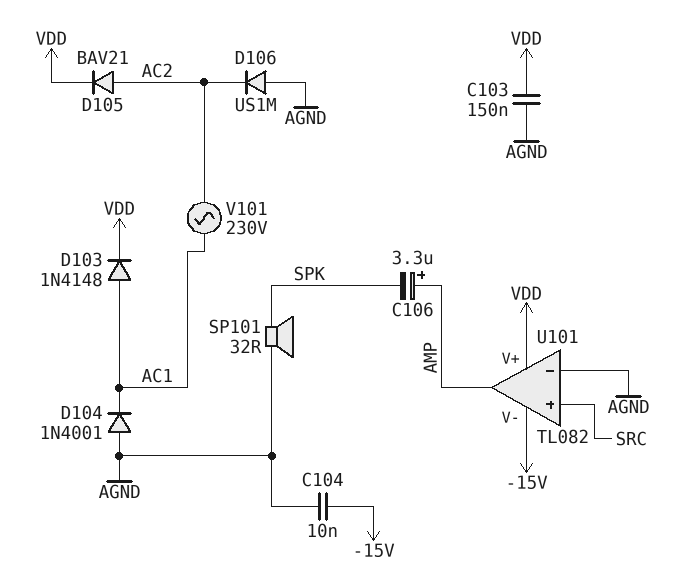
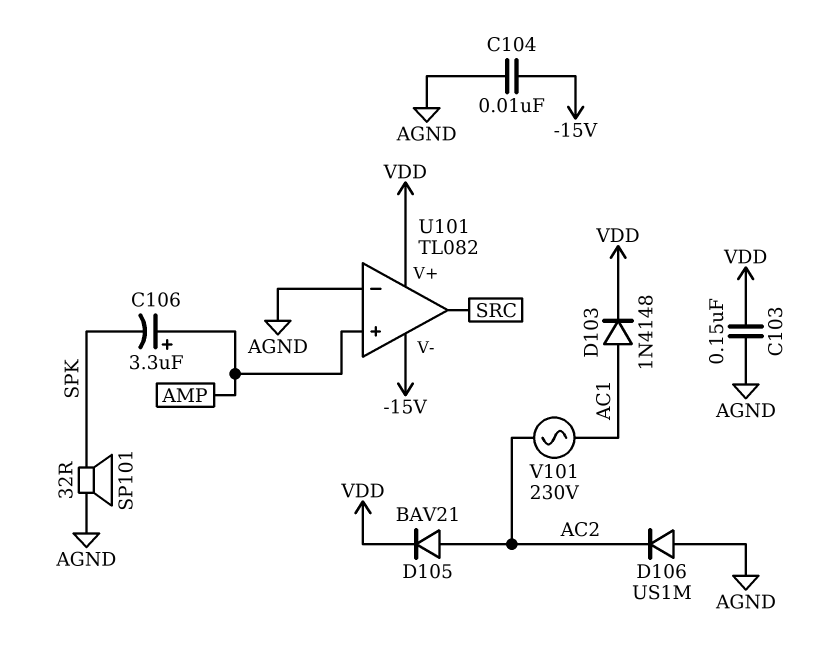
D104: diode 1N4001 (A AGND, K AC1) -> none
U101 pin in+: SRC -> AMP
U101 pin out: AMP -> SRC

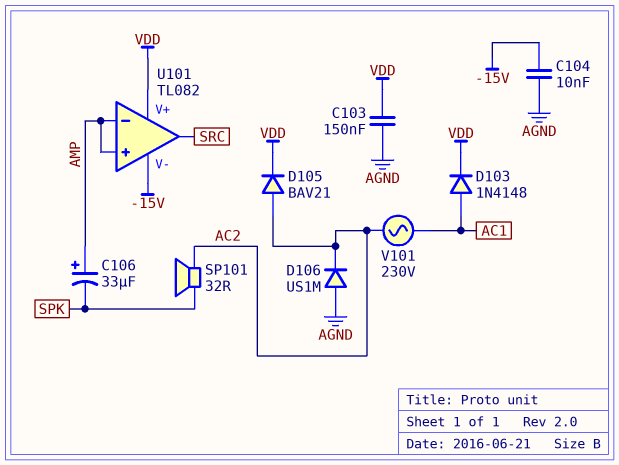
C106: 3.3uF (plus AMP, minus SPK) -> 33uF (plus AMP, minus SPK)
SP101: speaker 32R (AGND, SPK) -> speaker 32R (AC2, SPK)
U101 pin in-: AGND -> AMP

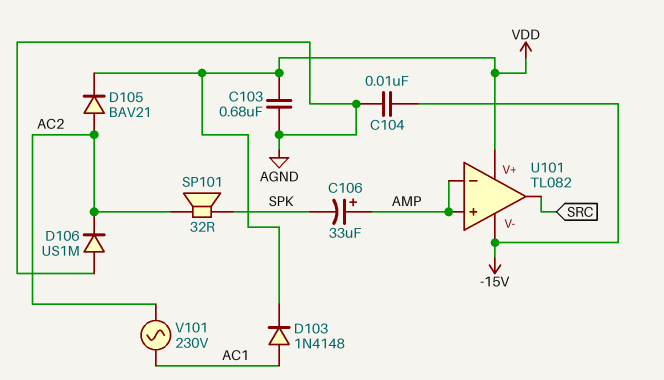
C103: 150nF (AGND, VDD) -> 680nF (AGND, VDD)

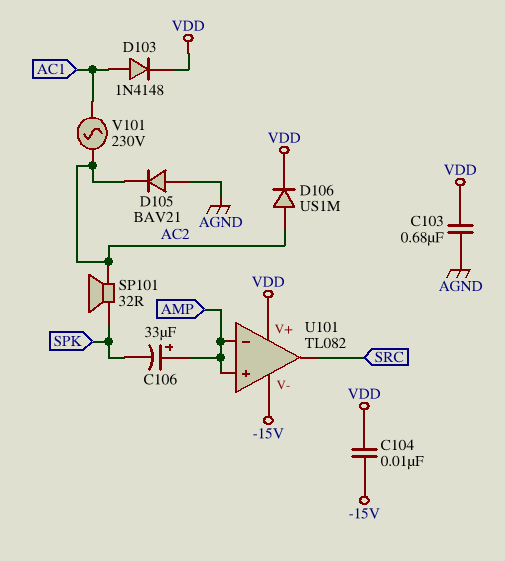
C104: 10nF (-15V, AGND) -> 10nF (-15V, VDD)
D105: diode BAV21 (A AC2, K VDD) -> diode BAV21 (A AGND, K AC2)
D106: diode US1M (A AGND, K AC2) -> diode US1M (A AC2, K VDD)

